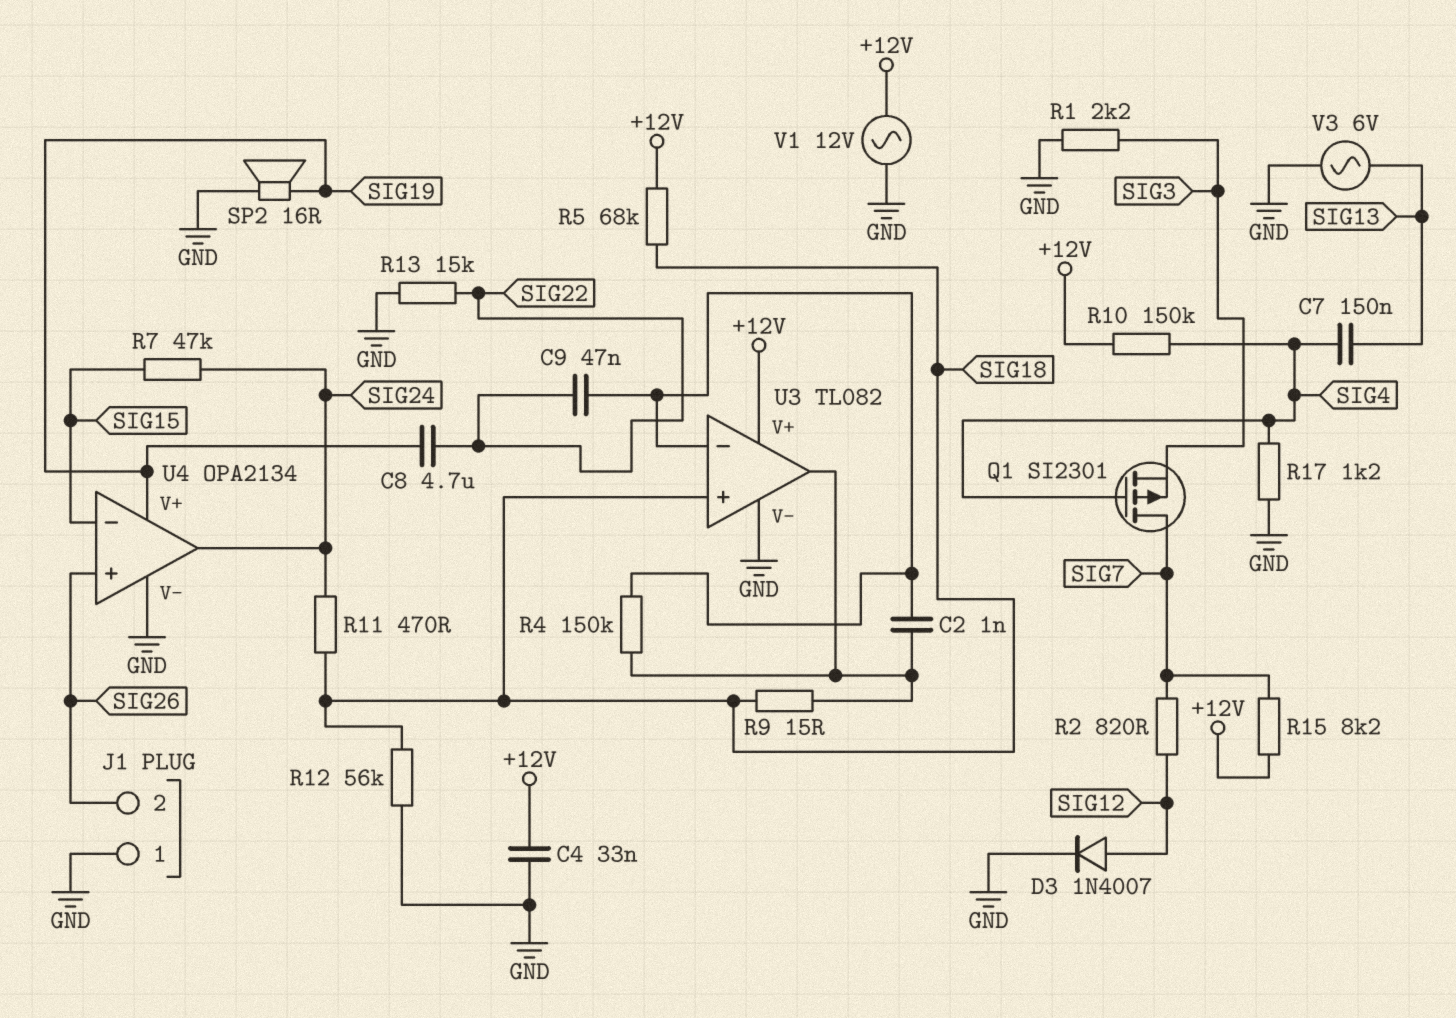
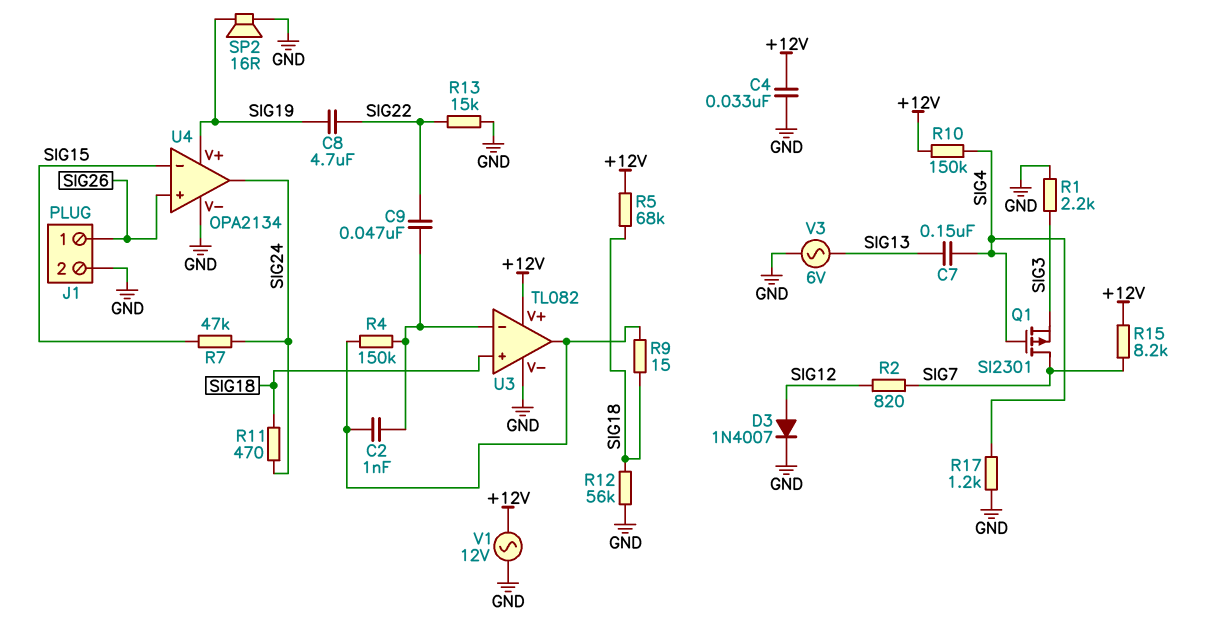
J1 pin 1: GND -> SIG26
J1 pin 2: SIG26 -> GND

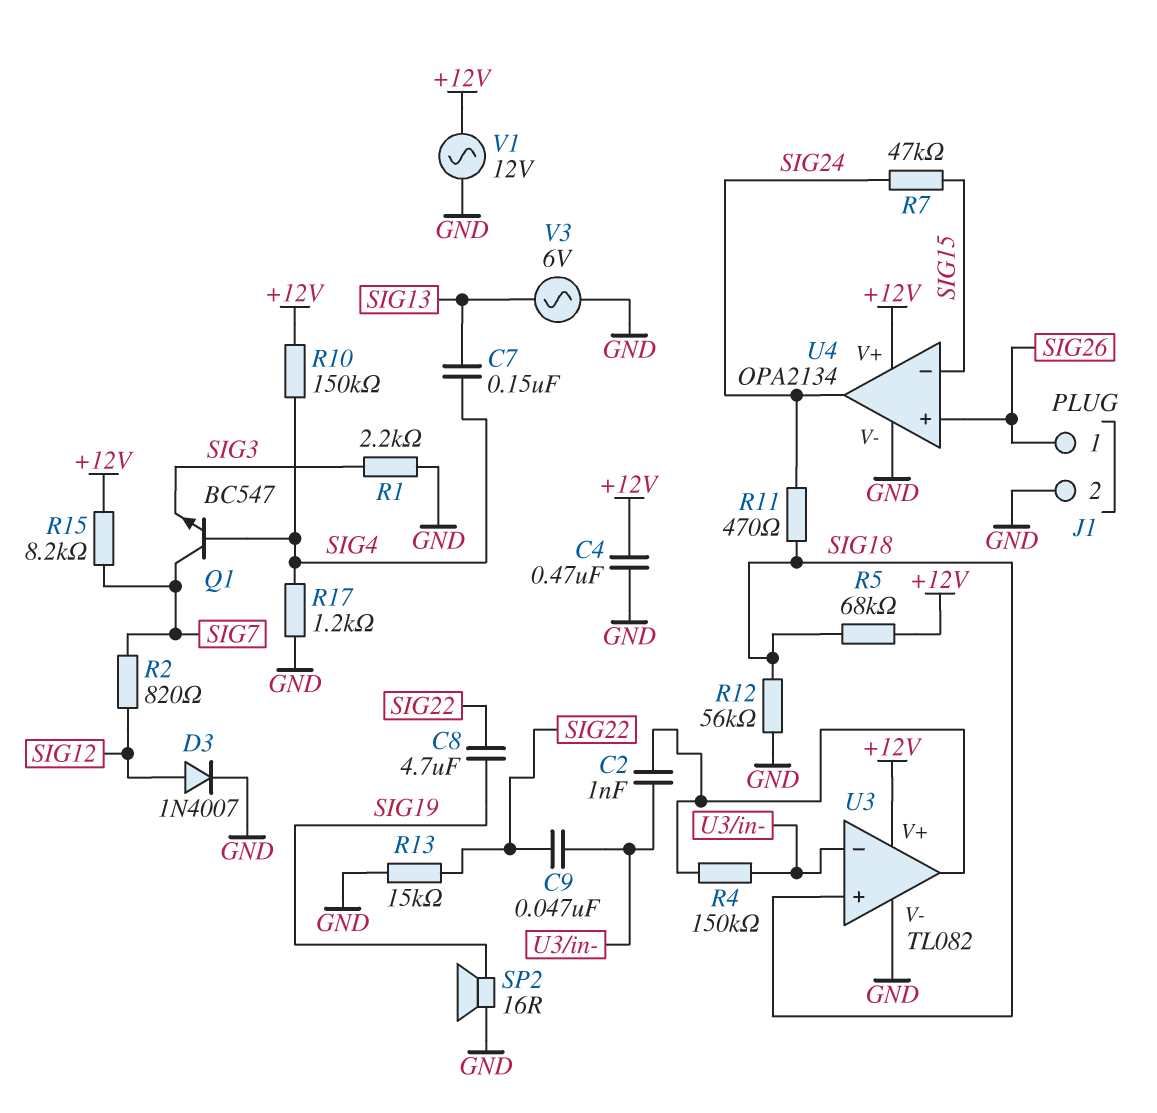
C4: 33nF (+12V, GND) -> 470nF (+12V, GND)
Q1: PMOS SI2301 (G SIG4, D SIG7, S SIG3) -> NPN BC547 (B SIG4, C SIG7, E SIG3)
R9: 15 (SIG18, U3/out) -> none
U4 pin V+: SIG19 -> +12V

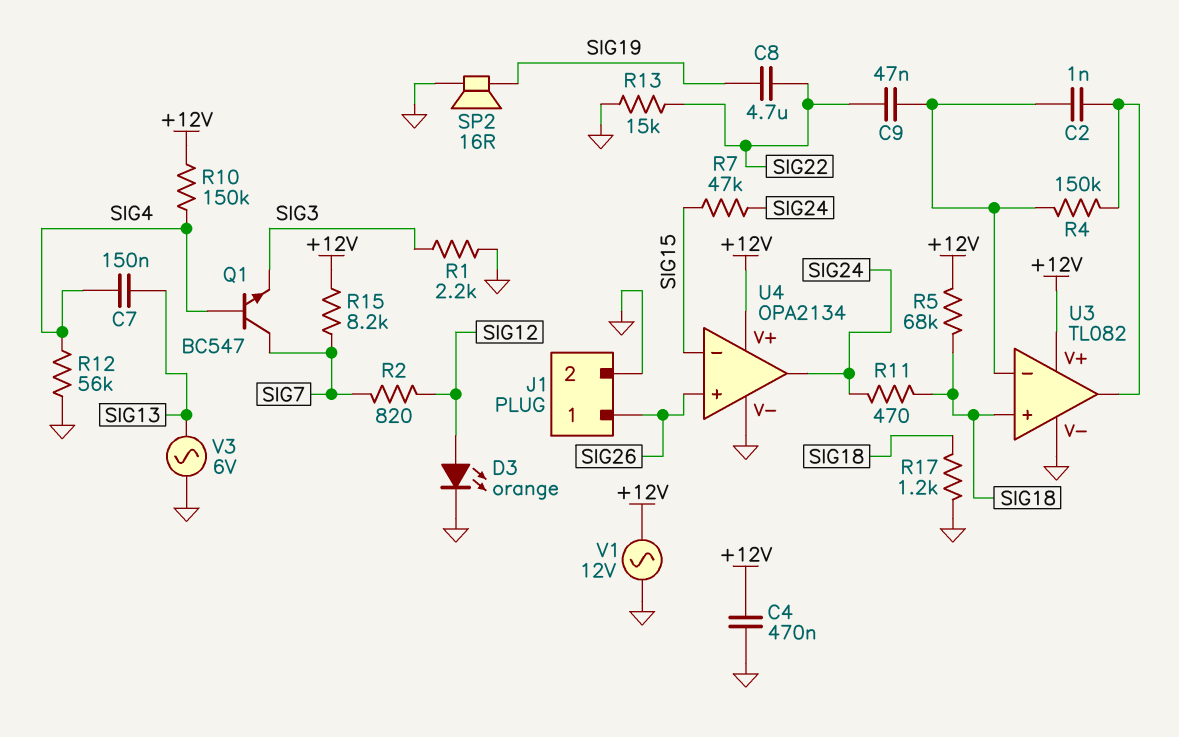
D3: diode 1N4007 (A SIG12, K GND) -> LED orange (A SIG12, K GND)
R12: 56k (GND, SIG18) -> 56k (GND, SIG4)
R17: 1.2k (GND, SIG4) -> 1.2k (GND, SIG18)

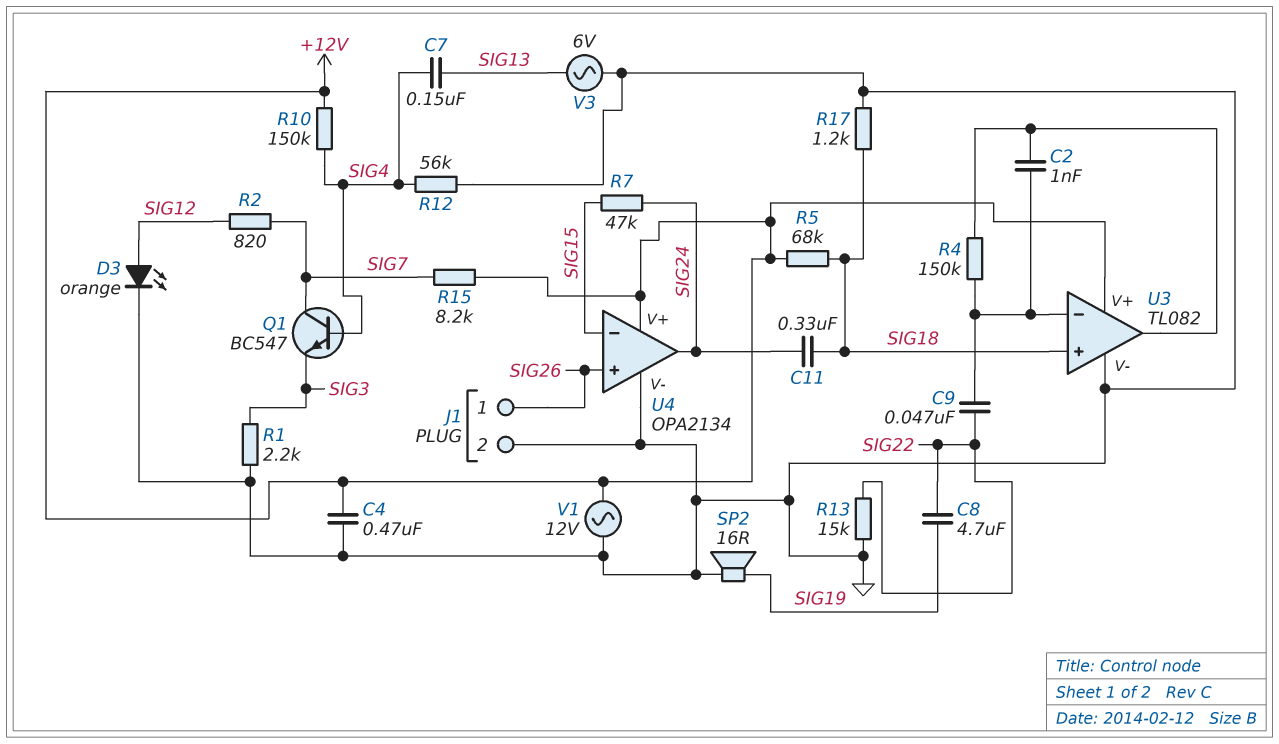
C11: none -> 330nF (SIG18, SIG24)
R11: 470 (SIG18, SIG24) -> none

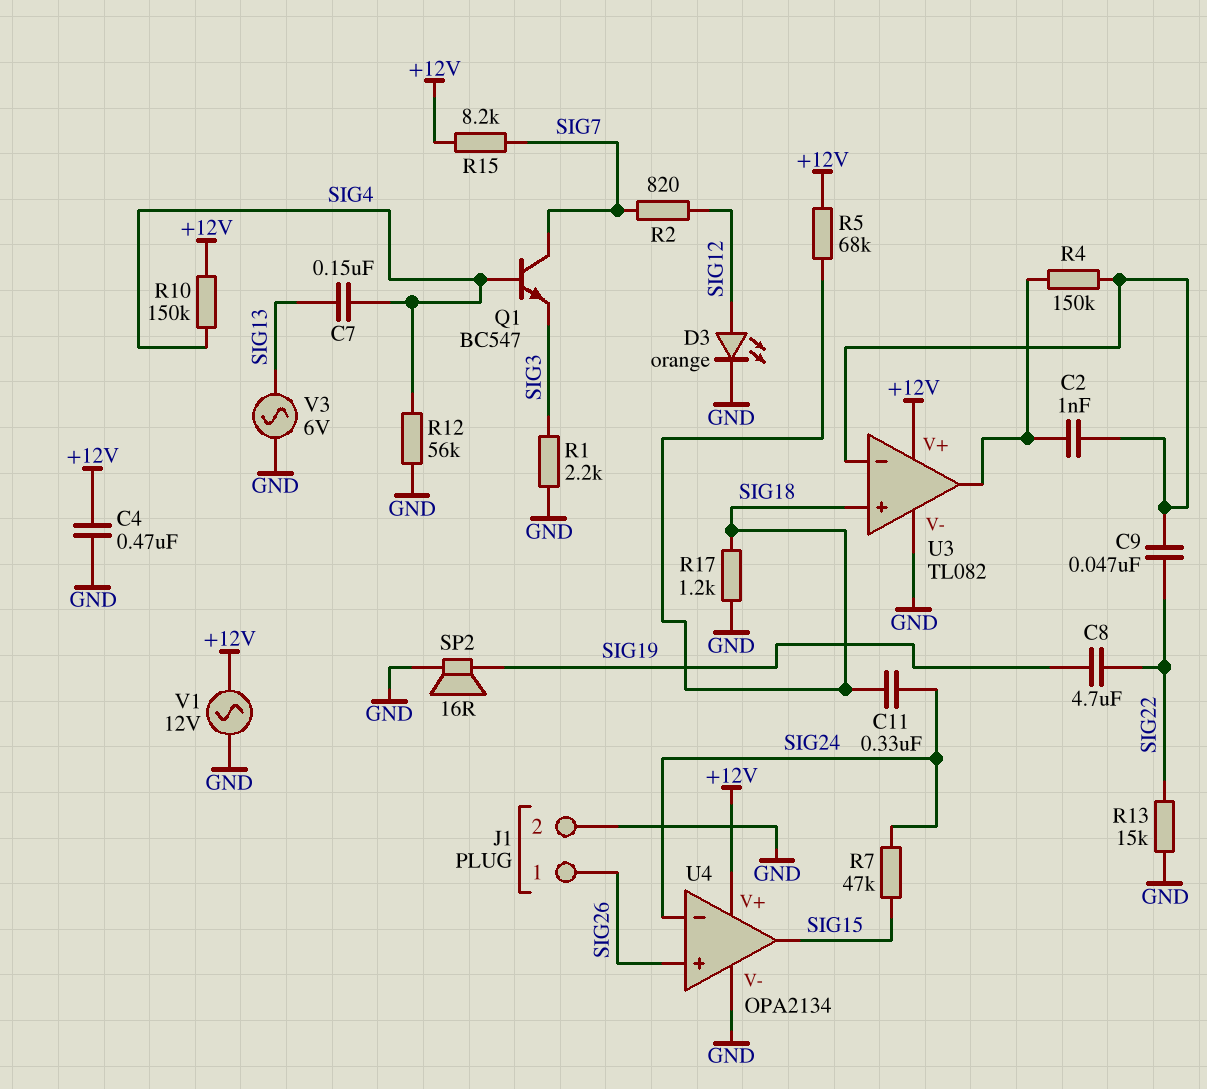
U4 pin in-: SIG15 -> SIG24
U4 pin out: SIG24 -> SIG15

